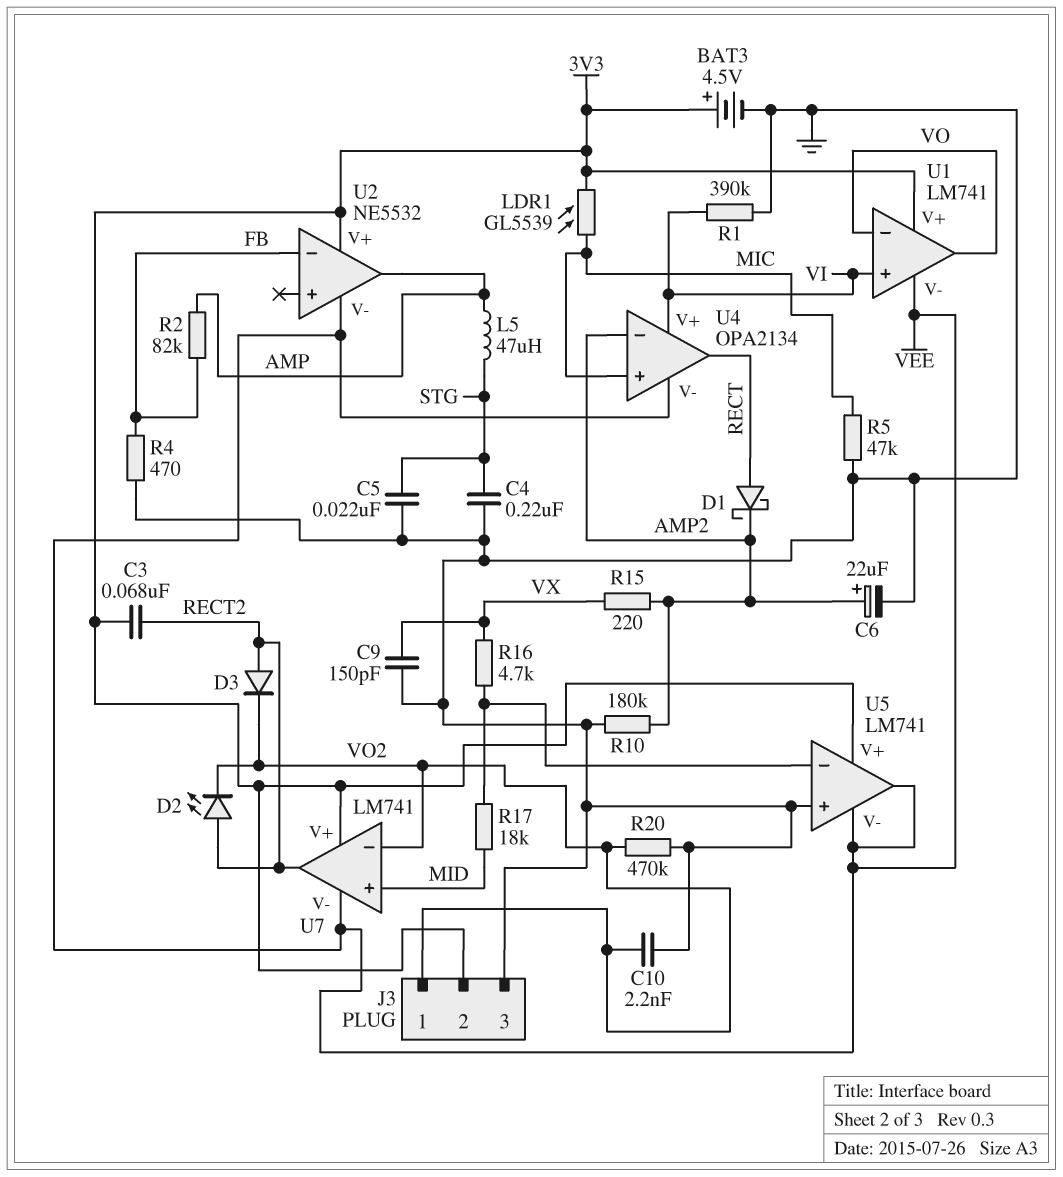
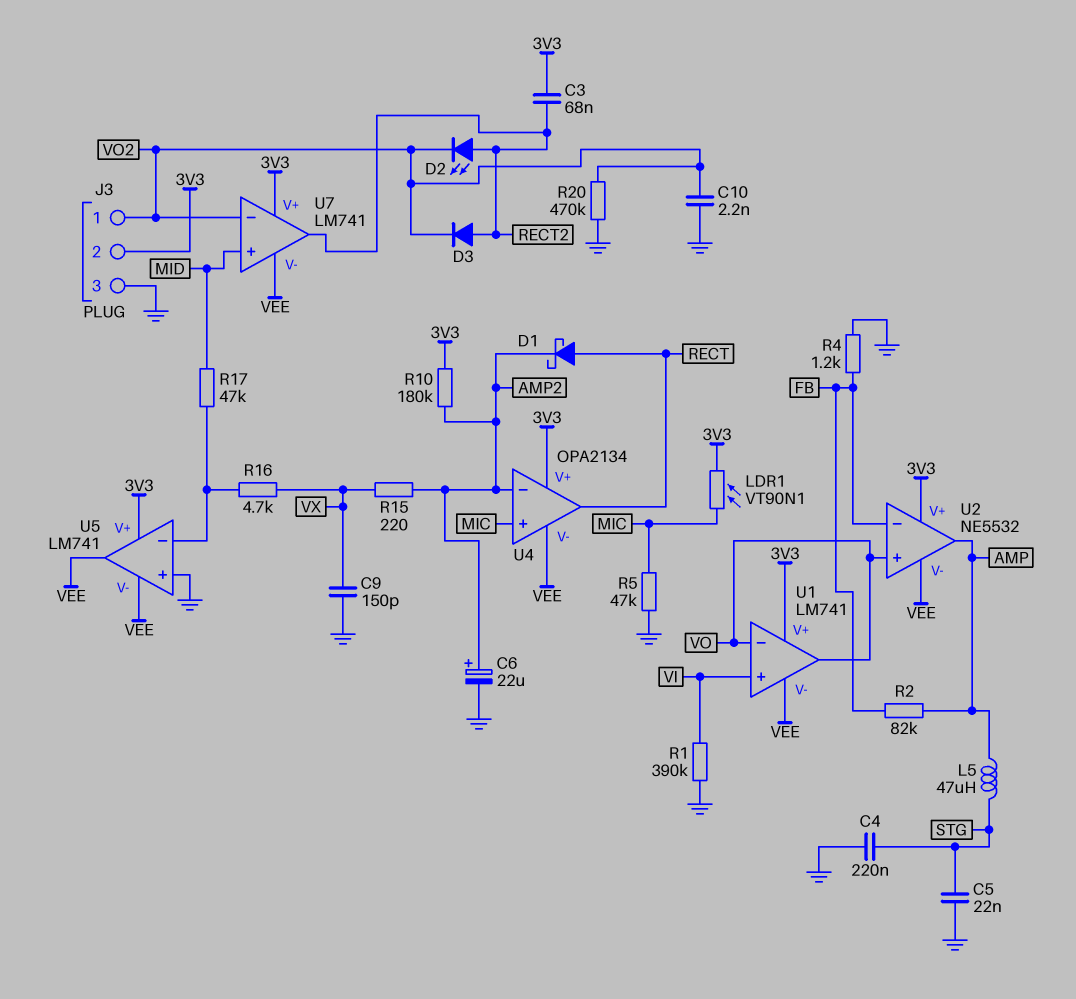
BAT3: 4.5V (plus 3V3, minus GND) -> none
LDR1: GL5539 (3V3, MIC) -> VT90N1 (3V3, MIC)
R4: 470 (FB, GND) -> 1.2k (FB, GND)
R10: 180k (AMP2, GND) -> 180k (3V3, AMP2)
R17: 18k (MID, U5/in-) -> 47k (MID, U5/in-)
U2 pin in+: none -> VO
U4 pin V+: VI -> 3V3

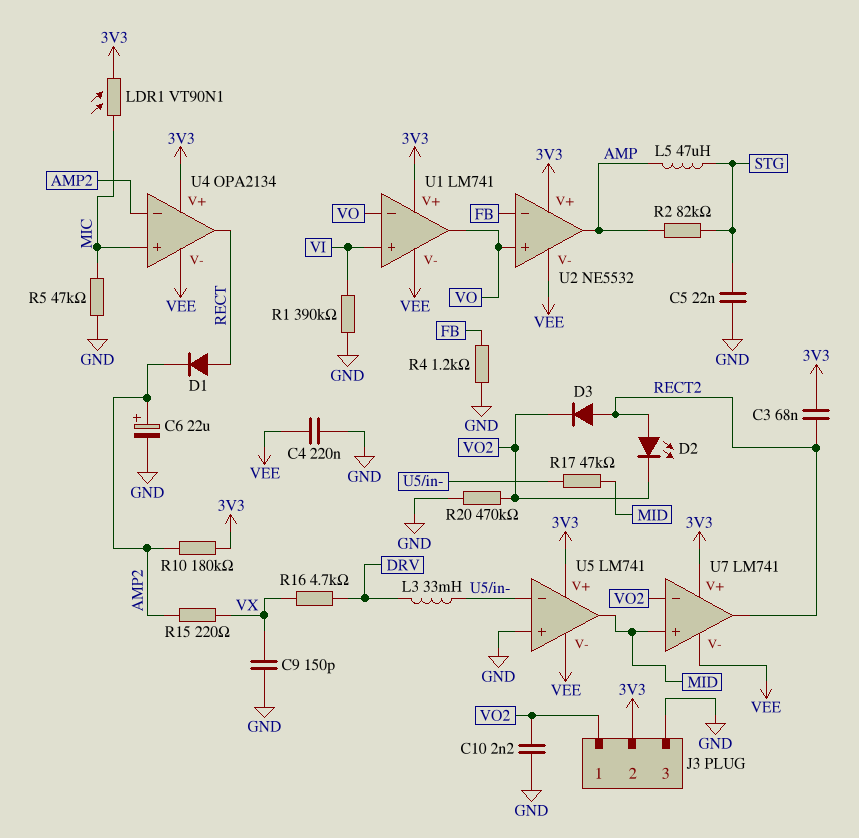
C4: 220nF (GND, STG) -> 220nF (GND, VEE)
D1: schottky (A RECT, K AMP2) -> diode (A RECT, K AMP2)
L3: none -> 33mH (DRV, U5/in-)
R2: 82k (AMP, FB) -> 82k (AMP, STG)
R16: 4.7k (U5/in-, VX) -> 4.7k (DRV, VX)
U5 pin out: VEE -> MID

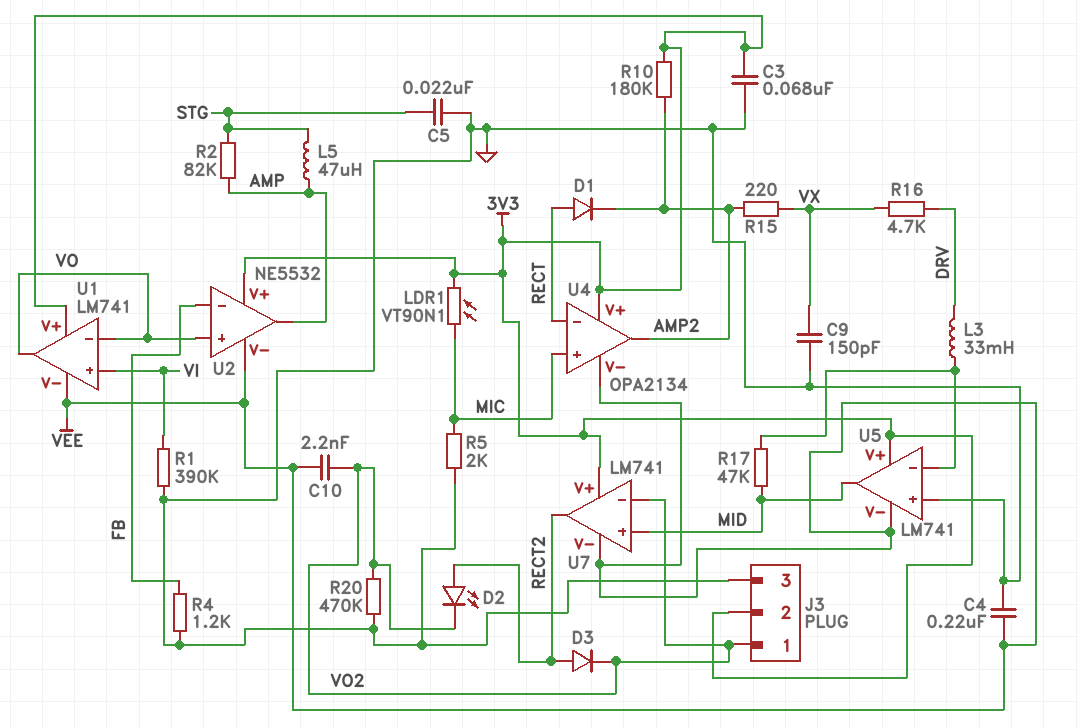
C3: 68nF (3V3, RECT2) -> 68nF (3V3, GND)
C6: 22uF (plus AMP2, minus GND) -> none
C10: 2.2nF (GND, VO2) -> 2.2nF (VEE, VO2)
R5: 47k (GND, MIC) -> 2k (GND, MIC)
U4 pin in-: AMP2 -> RECT
U4 pin out: RECT -> AMP2

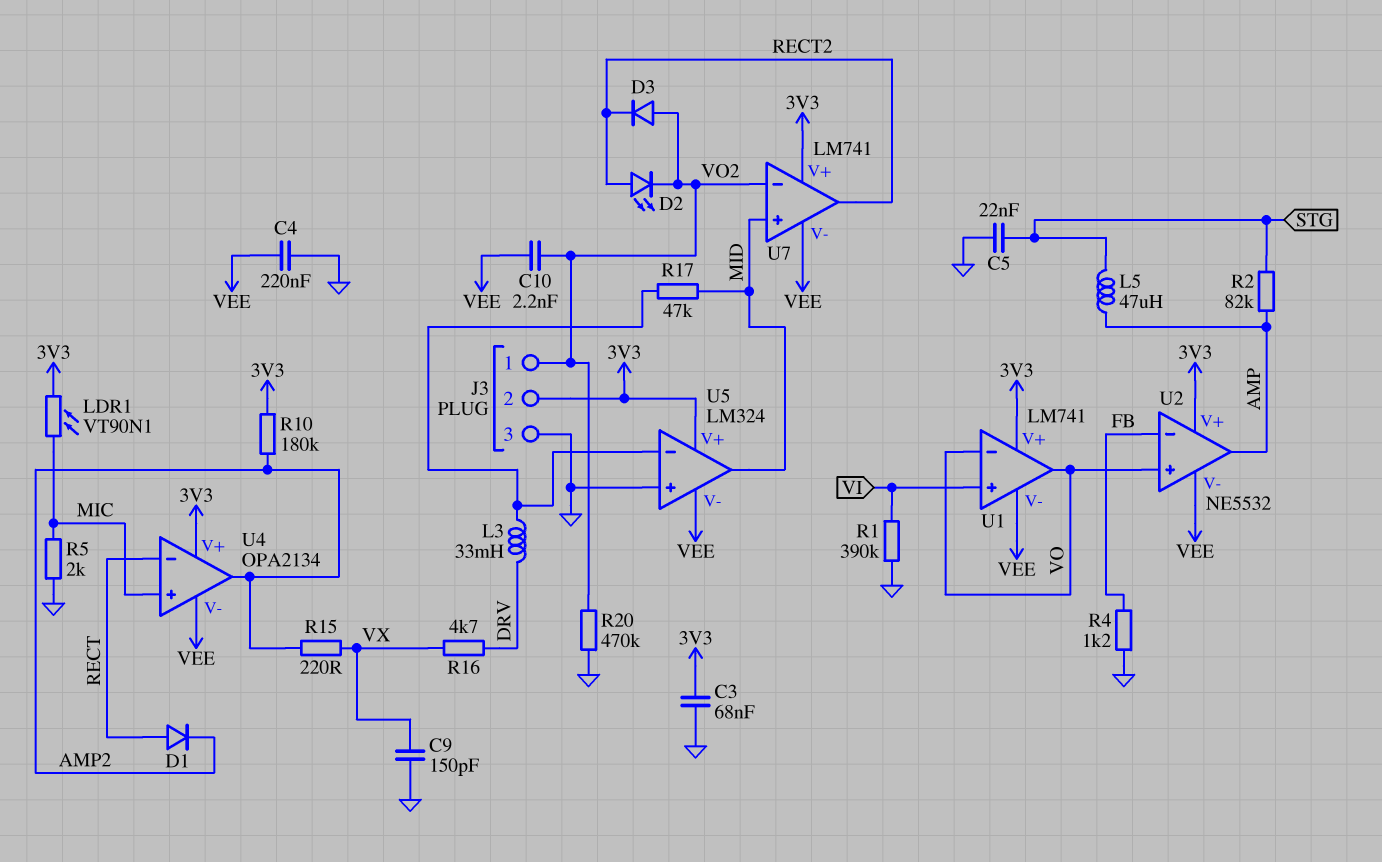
D3: diode (A RECT2, K VO2) -> diode (A VO2, K RECT2)
U5: LM741 -> LM324

